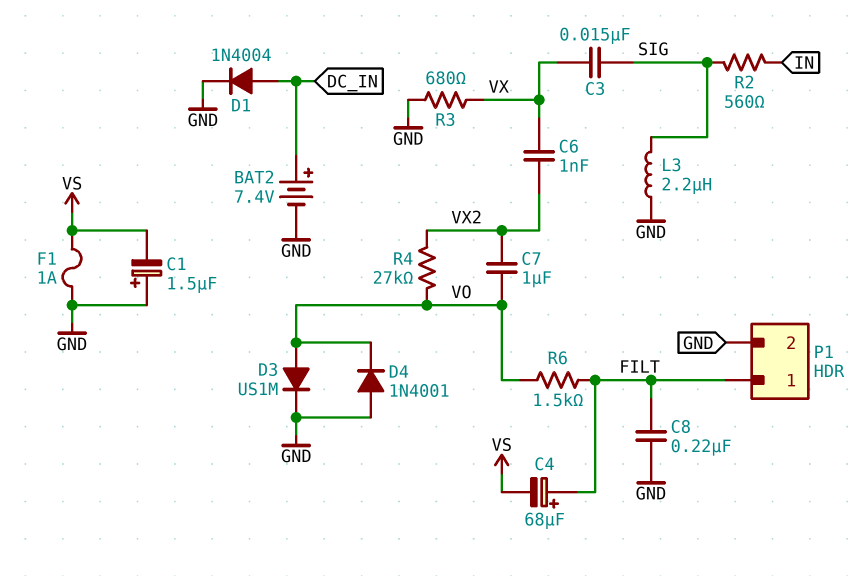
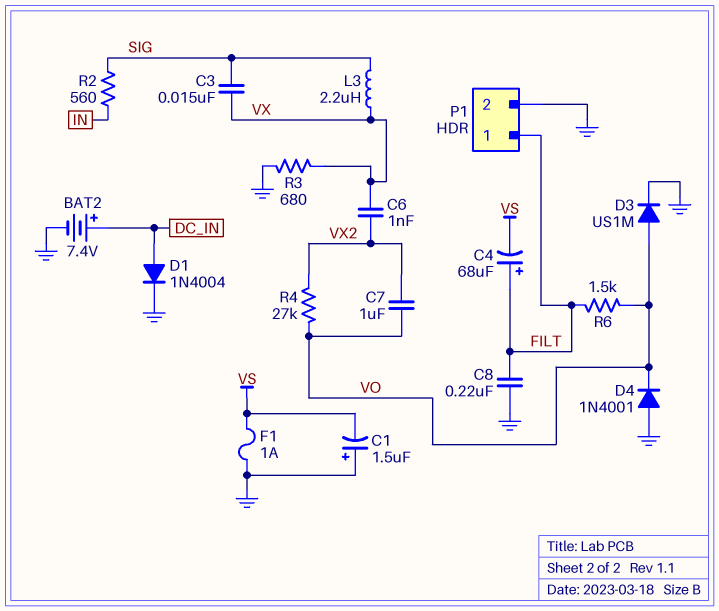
L3: 2.2uH (GND, SIG) -> 2.2uH (SIG, VX)

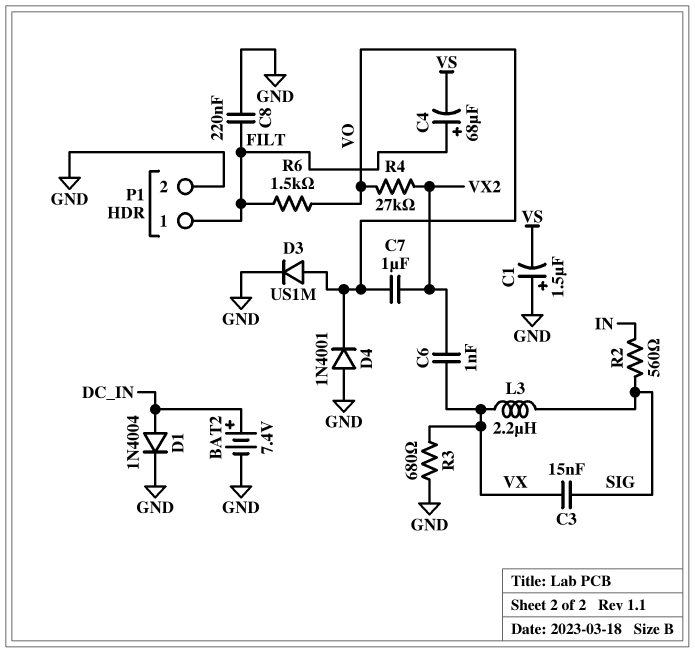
F1: 1A (GND, VS) -> none

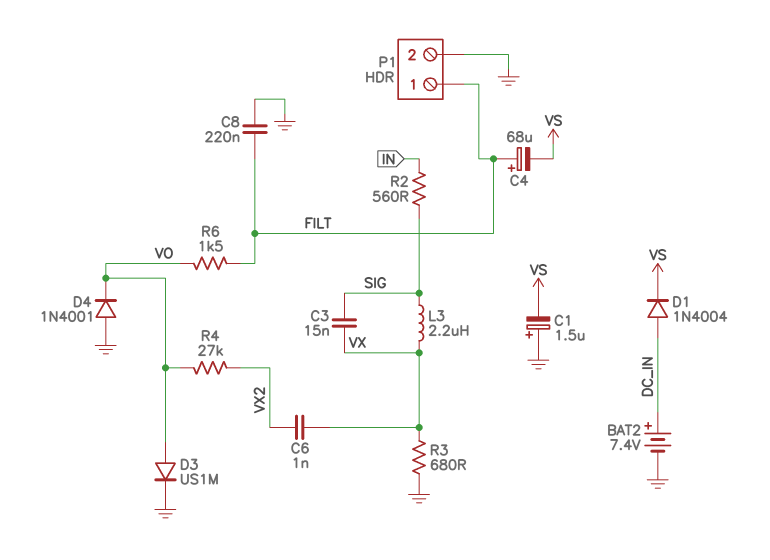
C7: 1uF (VO, VX2) -> none
D1: diode 1N4004 (A DC_IN, K GND) -> diode 1N4004 (A DC_IN, K VS)

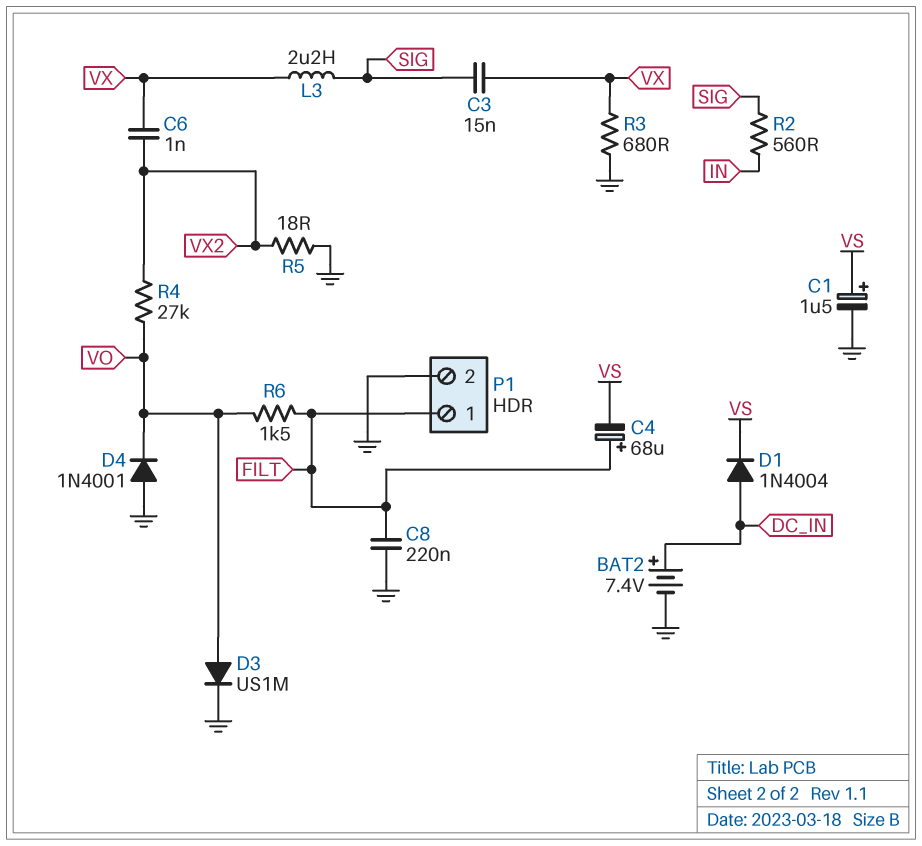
C1: 1.5uF (plus GND, minus VS) -> 1.5uF (plus VS, minus GND)
R5: none -> 18 (GND, VX2)

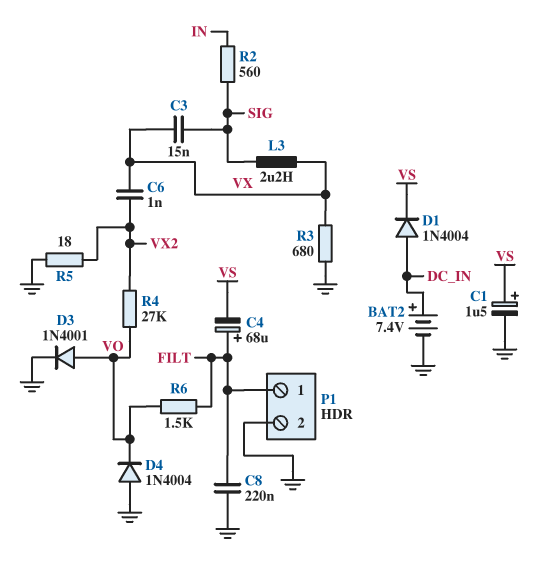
D3: diode US1M (A VO, K GND) -> diode 1N4001 (A VO, K GND)
D4: diode 1N4001 (A GND, K VO) -> diode 1N4004 (A GND, K VO)

